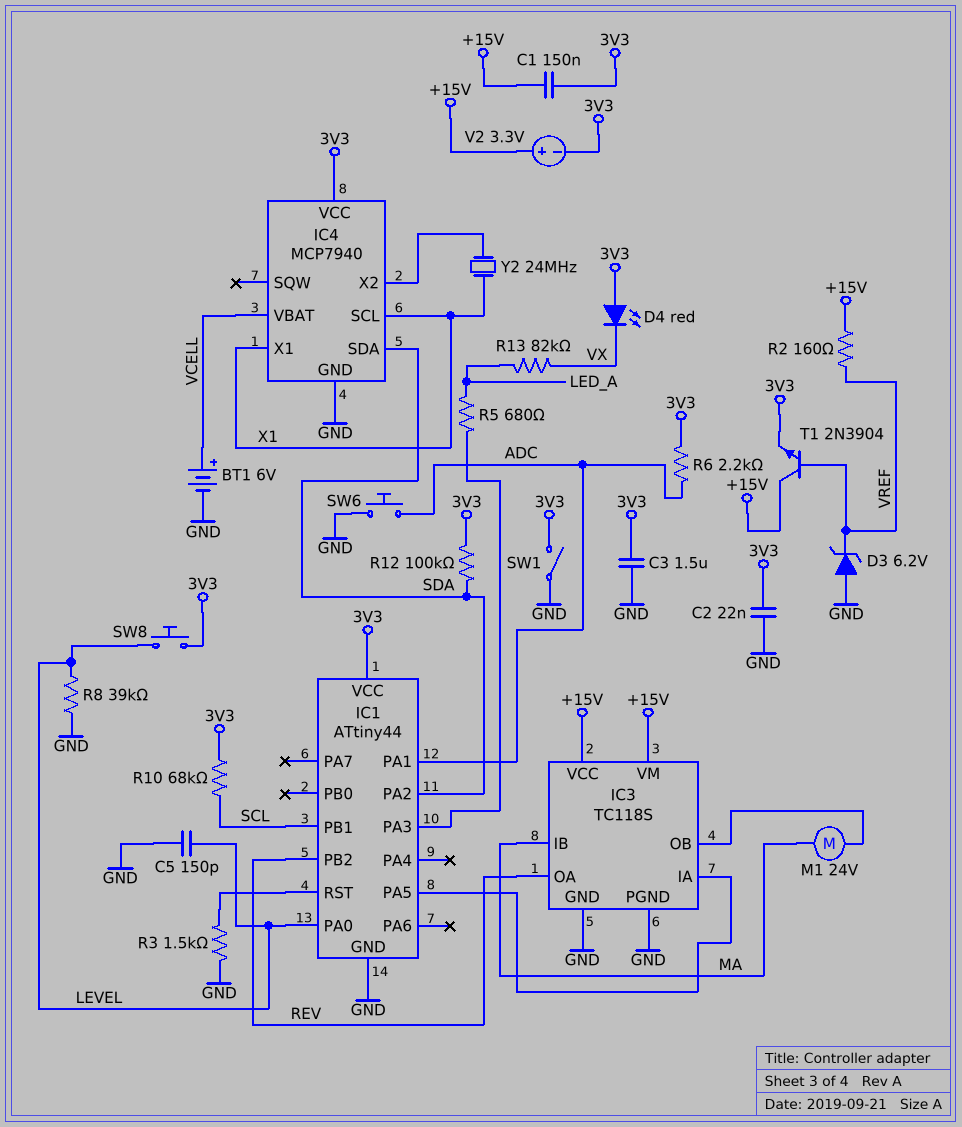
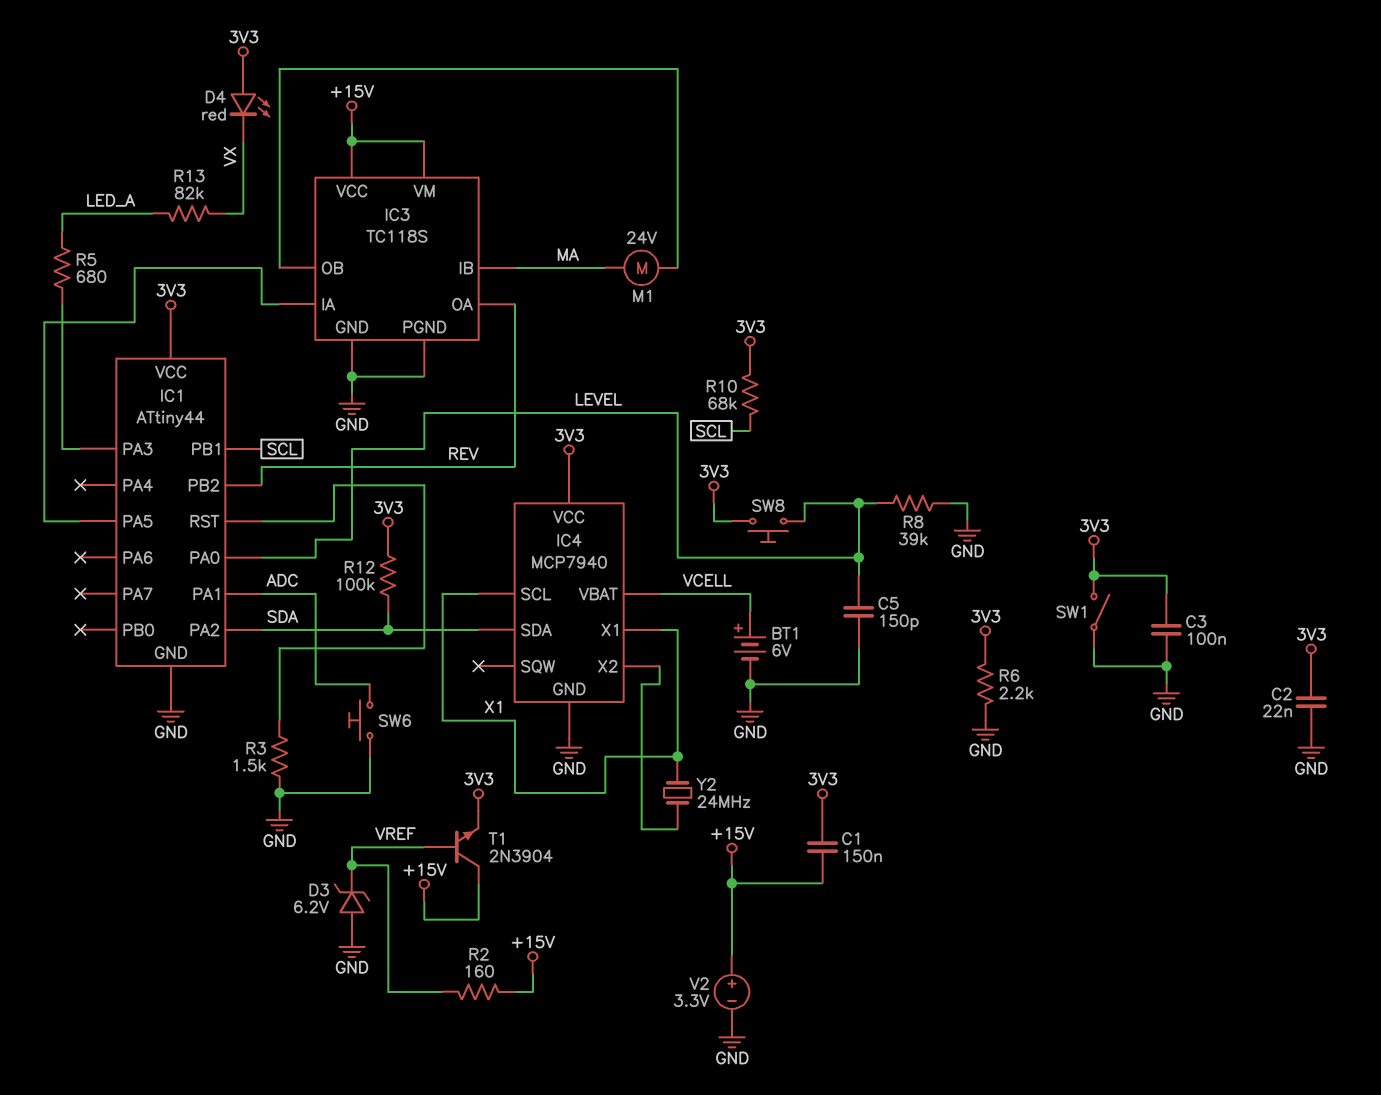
C3: 1.5uF (3V3, GND) -> 100nF (3V3, GND)
R6: 2.2k (3V3, ADC) -> 2.2k (3V3, GND)
V2: 3.3V (plus +15V, minus 3V3) -> 3.3V (plus +15V, minus GND)

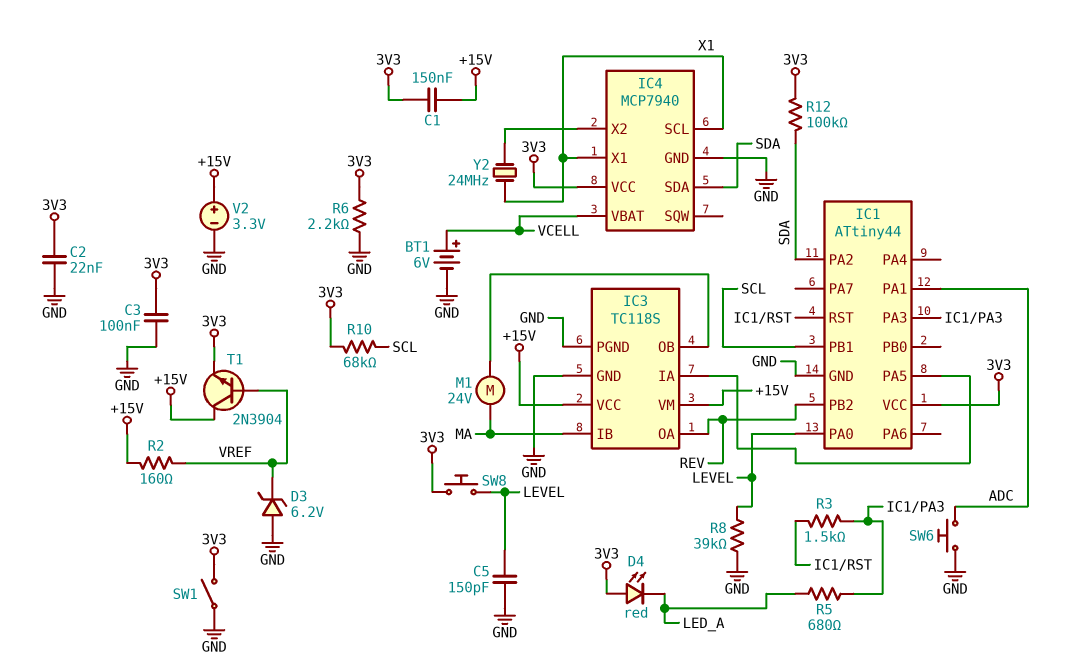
D4: LED red (A 3V3, K VX) -> LED red (A 3V3, K LED_A)
R3: 1.5k (GND, IC1/RST) -> 1.5k (IC1/PA3, IC1/RST)
R13: 82k (LED_A, VX) -> none

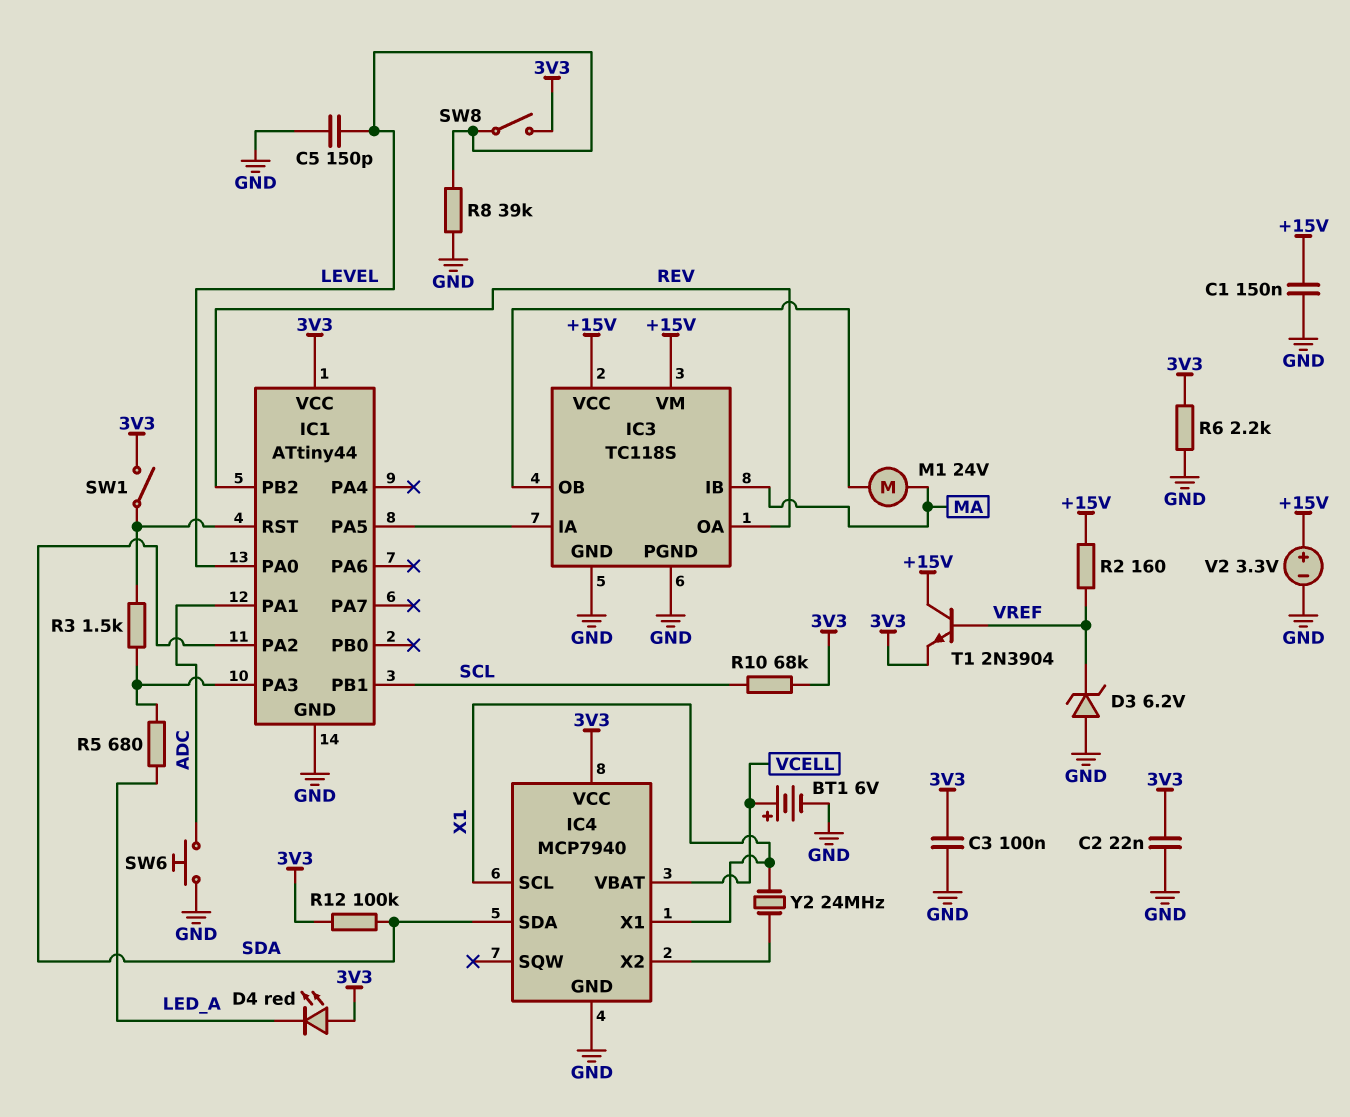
C1: 150nF (+15V, 3V3) -> 150nF (+15V, GND)
SW1: switch (3V3, GND) -> switch (3V3, IC1/RST)
SW8: button (3V3, LEVEL) -> switch (3V3, LEVEL)

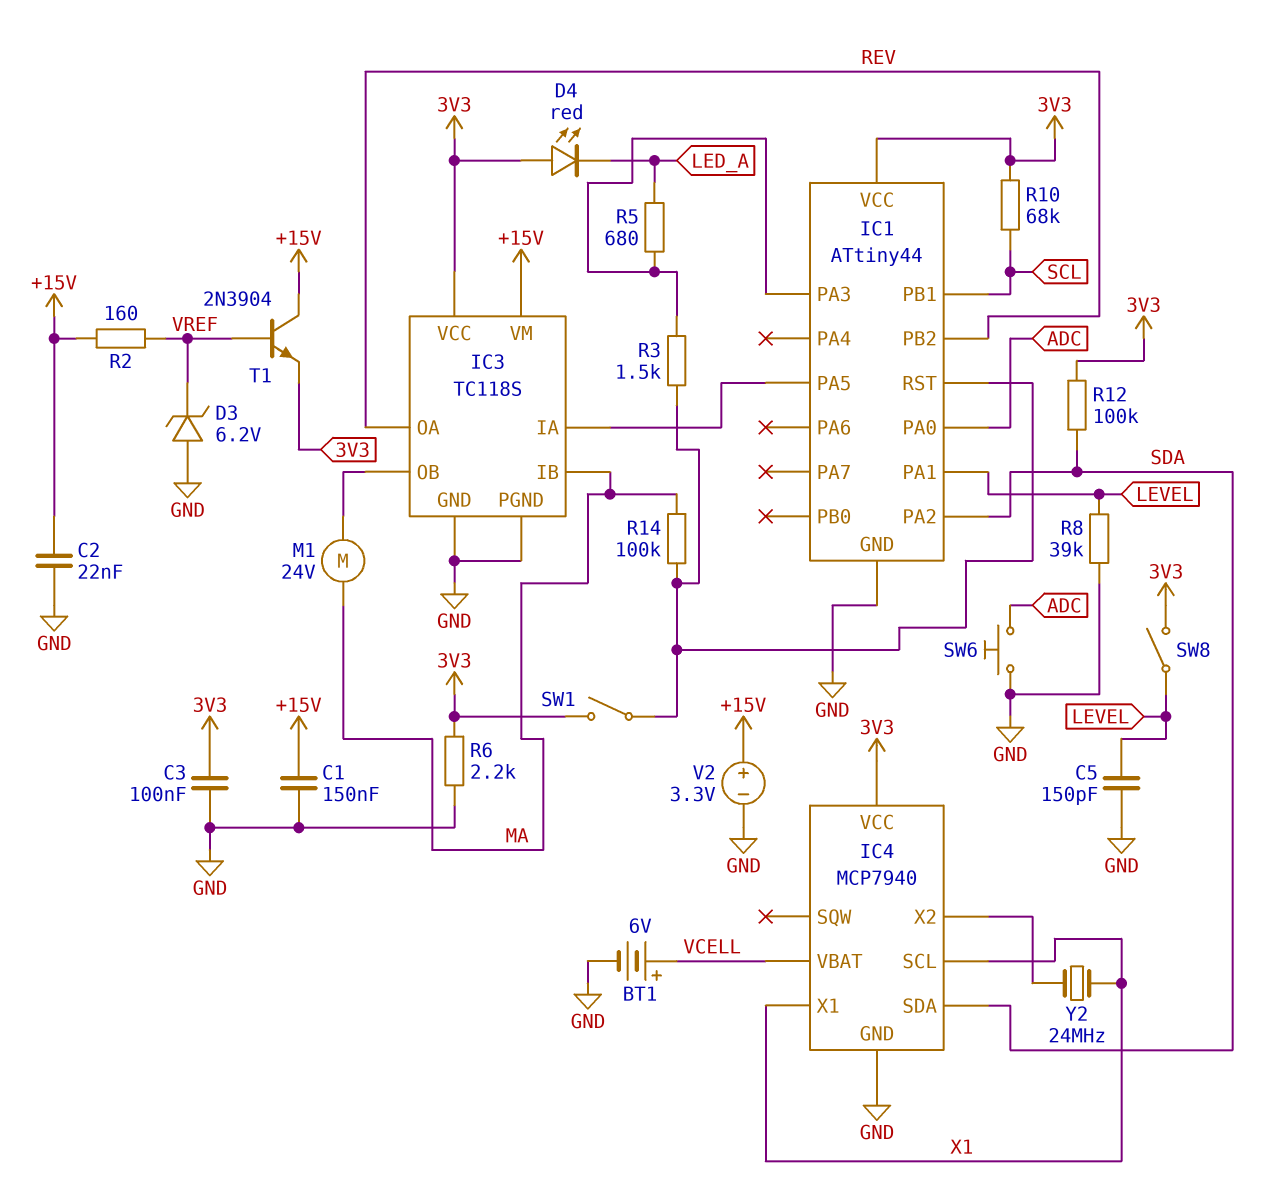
C2: 22nF (3V3, GND) -> 22nF (+15V, GND)
IC1 pin PA0: LEVEL -> ADC
IC1 pin PA1: ADC -> LEVEL
IC3 pin VCC: +15V -> 3V3
R14: none -> 100k (IC1/RST, MA)

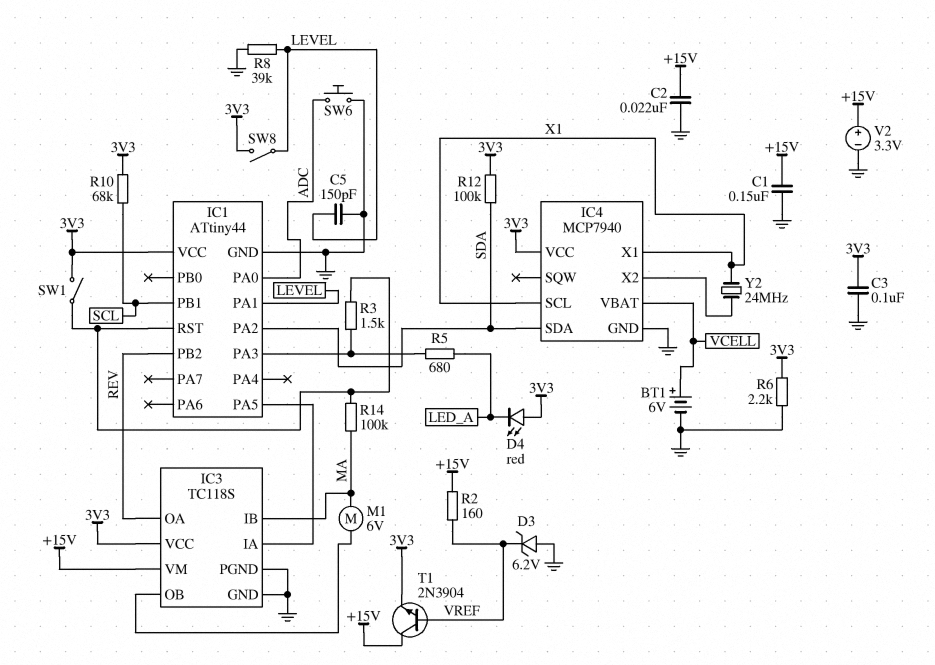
M1: motor 24V (IC3/OB, MA) -> motor 6V (IC3/OB, MA)

